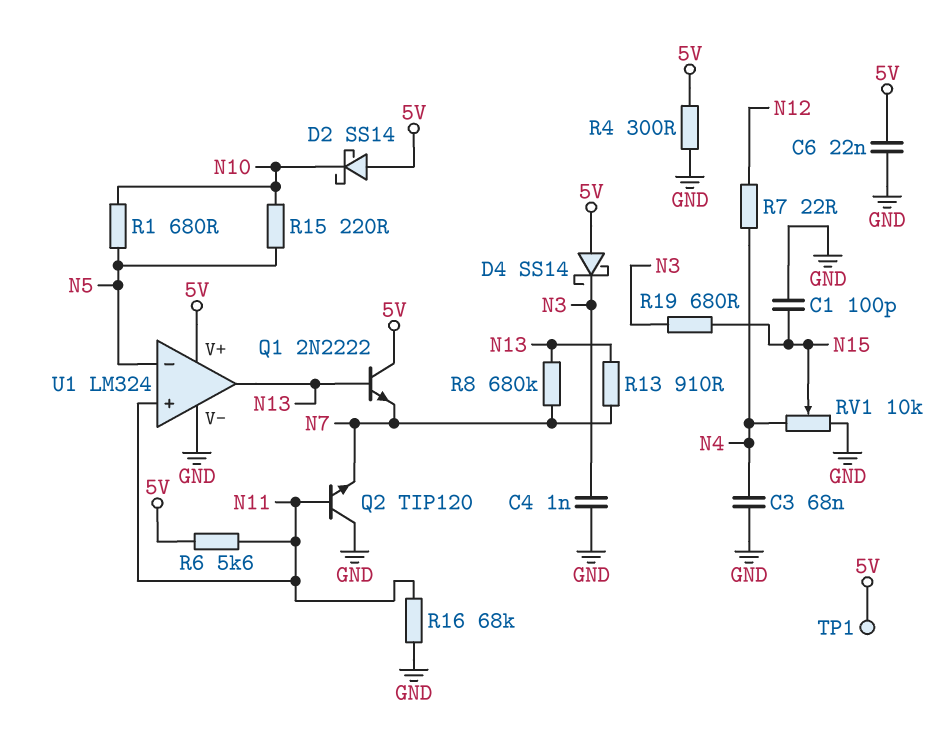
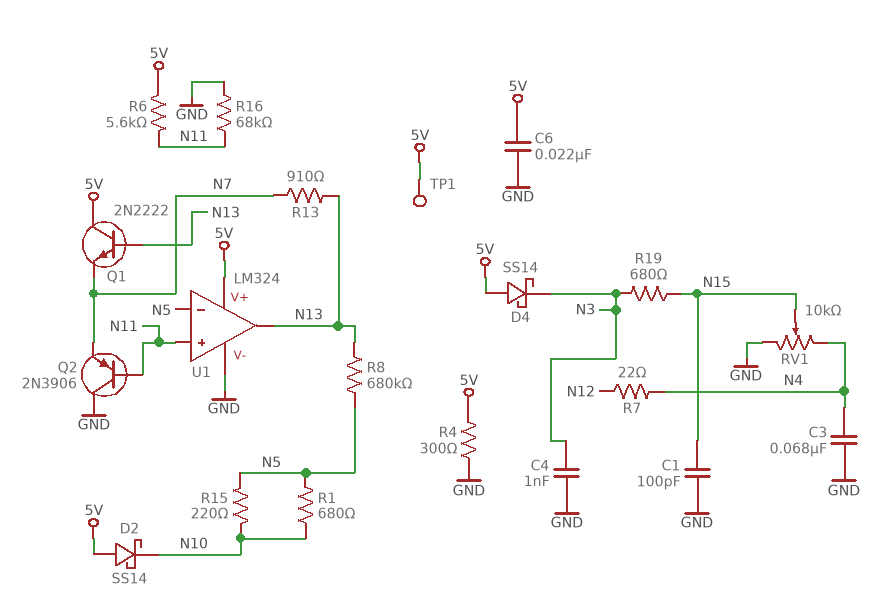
Q2: NPN TIP120 (B N11, C GND, E N7) -> PNP 2N3906 (B N11, C GND, E N7)
R8: 680k (N7, N13) -> 680k (N5, N13)

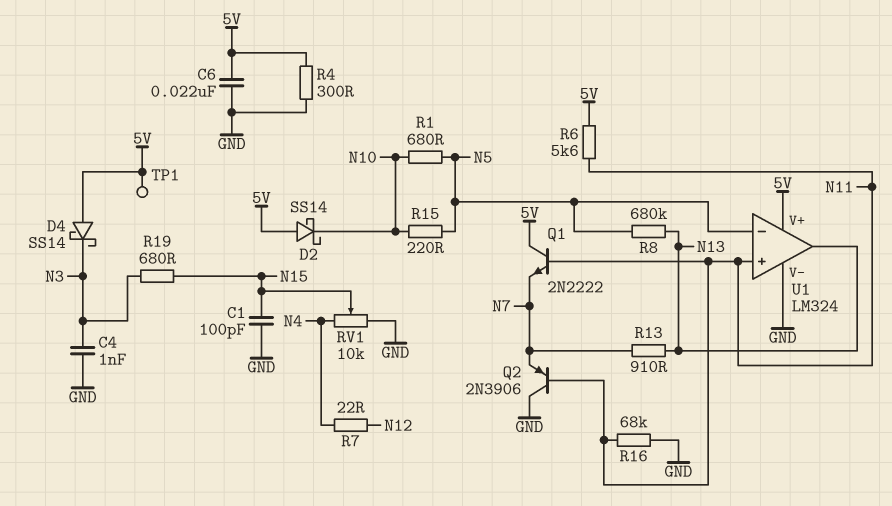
C3: 68nF (GND, N4) -> none
Q1: NPN 2N2222 (B N13, C 5V, E N7) -> NPN 2N2222 (B N11, C 5V, E N7)

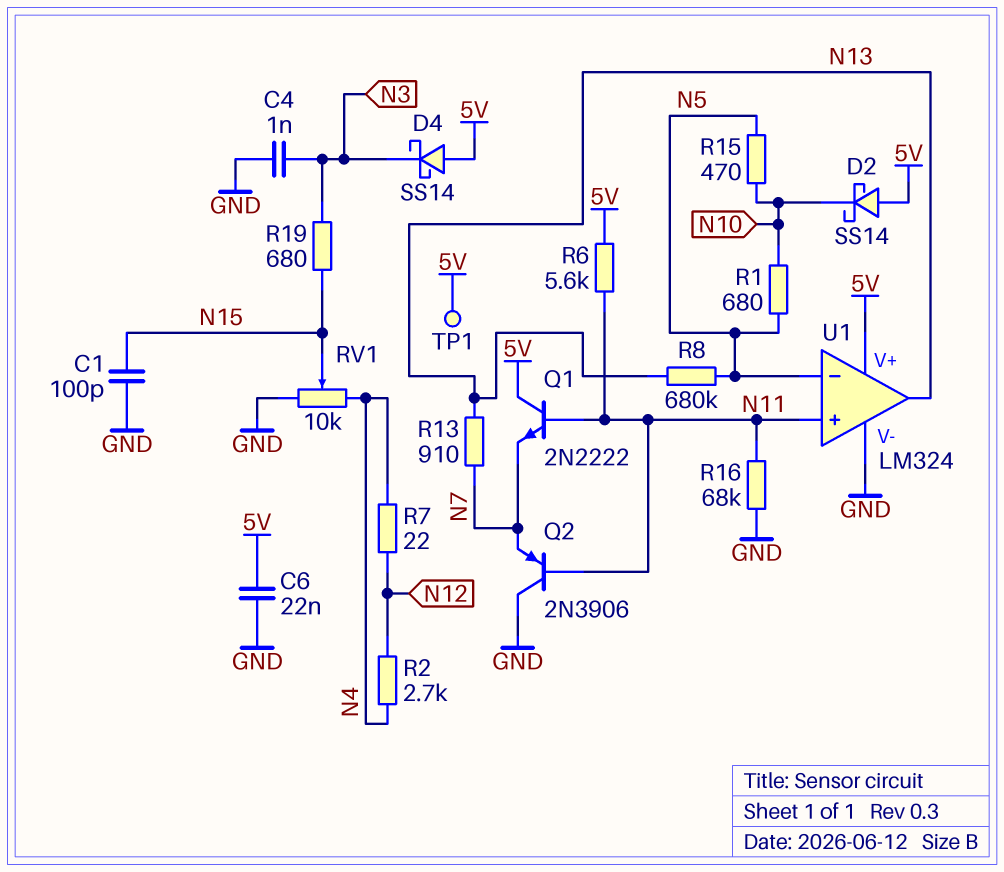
R2: none -> 2.7k (N4, N12)
R4: 300 (5V, GND) -> none
R15: 220 (N5, N10) -> 470 (N5, N10)

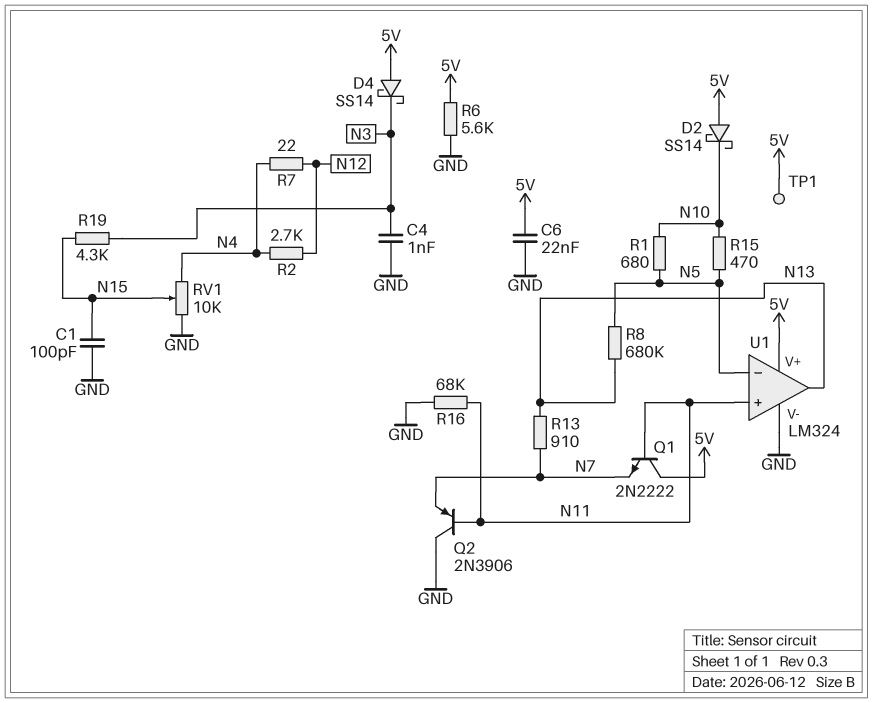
R6: 5.6k (5V, N11) -> 5.6k (5V, GND)
R19: 680 (N3, N15) -> 4.3k (N3, N15)

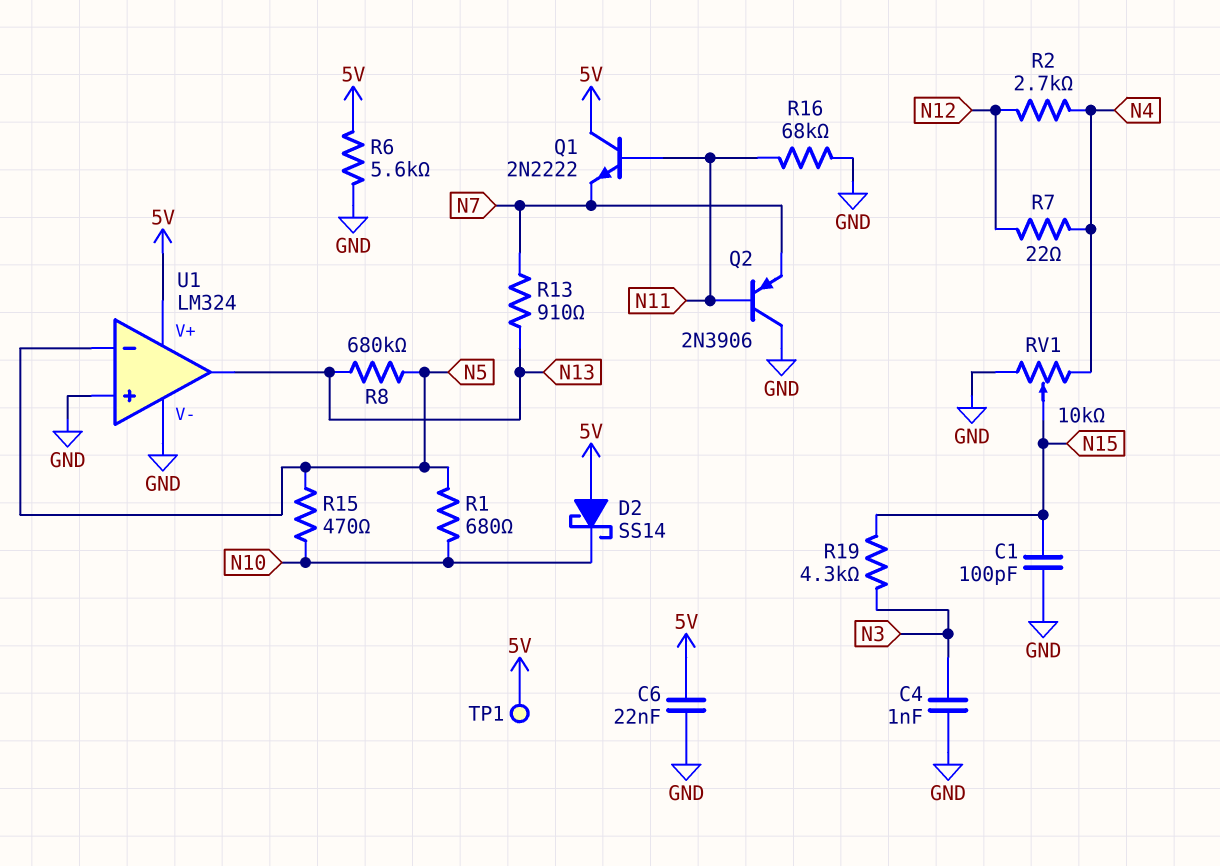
D4: schottky SS14 (A 5V, K N3) -> none
U1 pin in+: N11 -> GND

